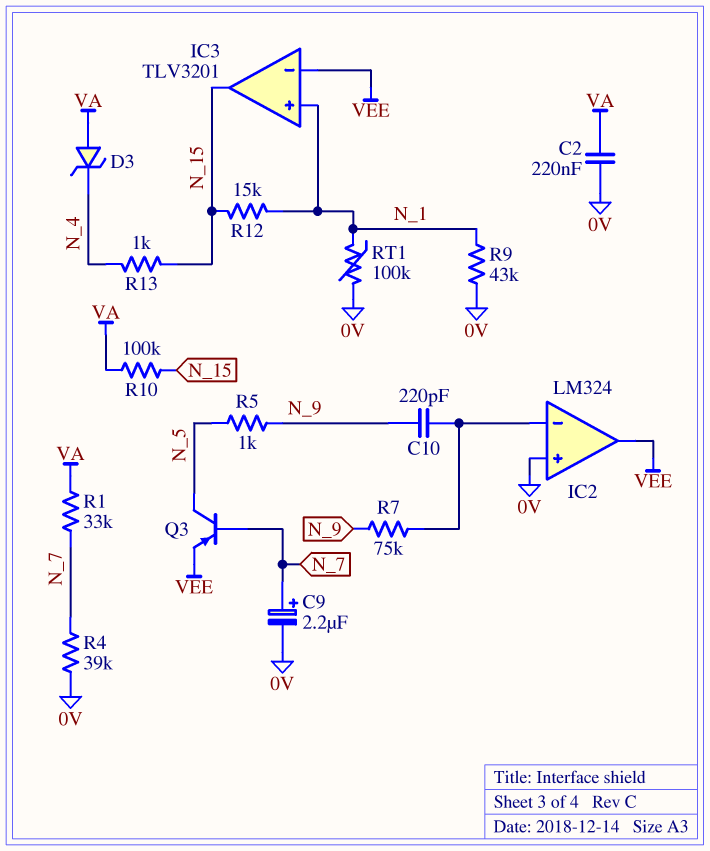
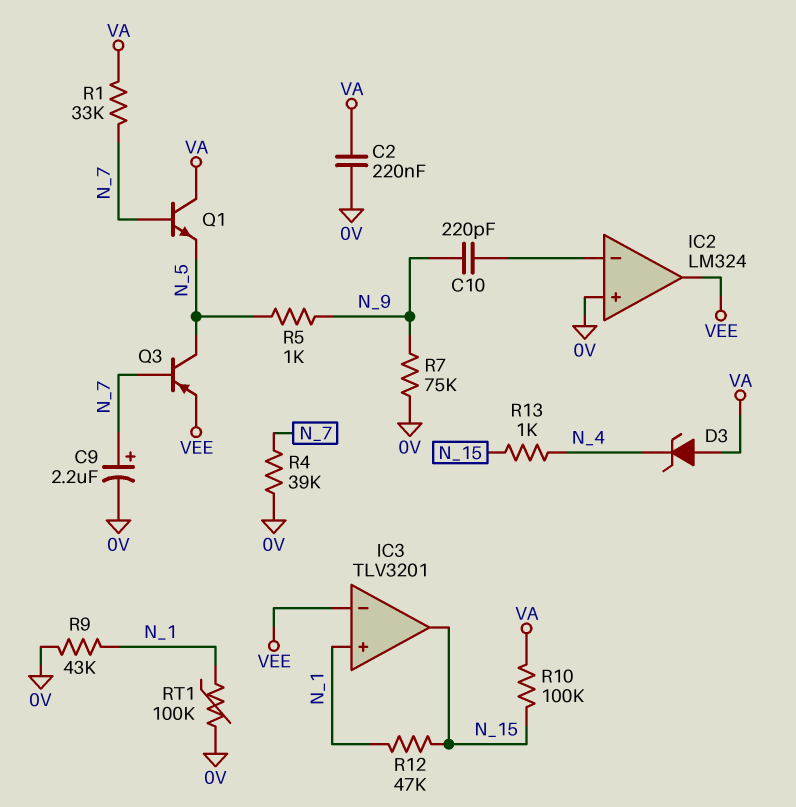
Q1: none -> NPN (B N_7, C VA, E N_5)
R7: 75k (IC2/in-, N_9) -> 75k (0V, N_9)
R12: 15k (N_1, N_15) -> 47k (N_1, N_15)

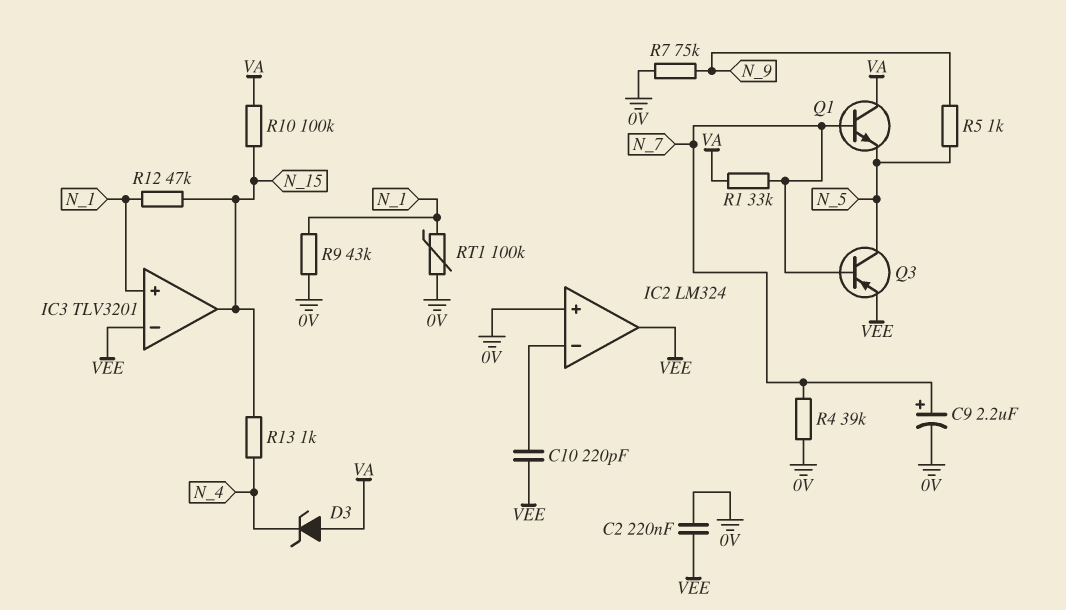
C2: 220nF (0V, VA) -> 220nF (0V, VEE)
C10: 220pF (IC2/in-, N_9) -> 220pF (IC2/in-, VEE)

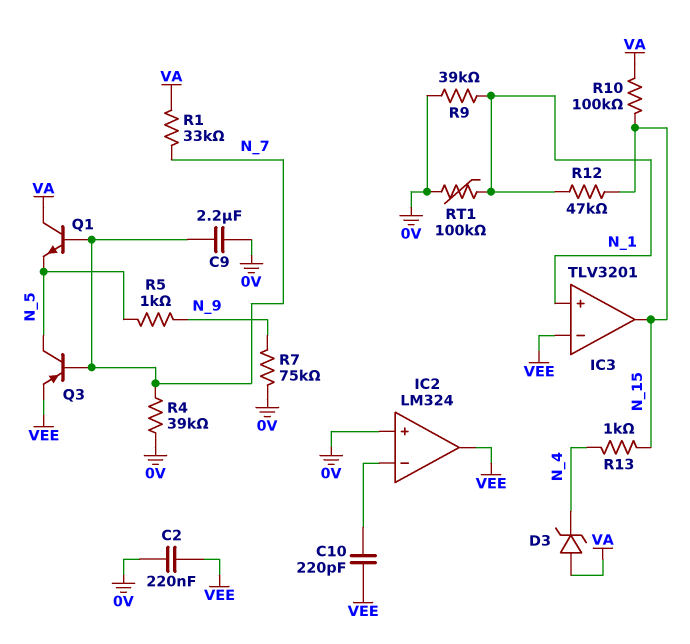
C9: 2.2uF (plus N_7, minus 0V) -> 2.2uF (0V, N_7)
R9: 43k (0V, N_1) -> 39k (0V, N_1)

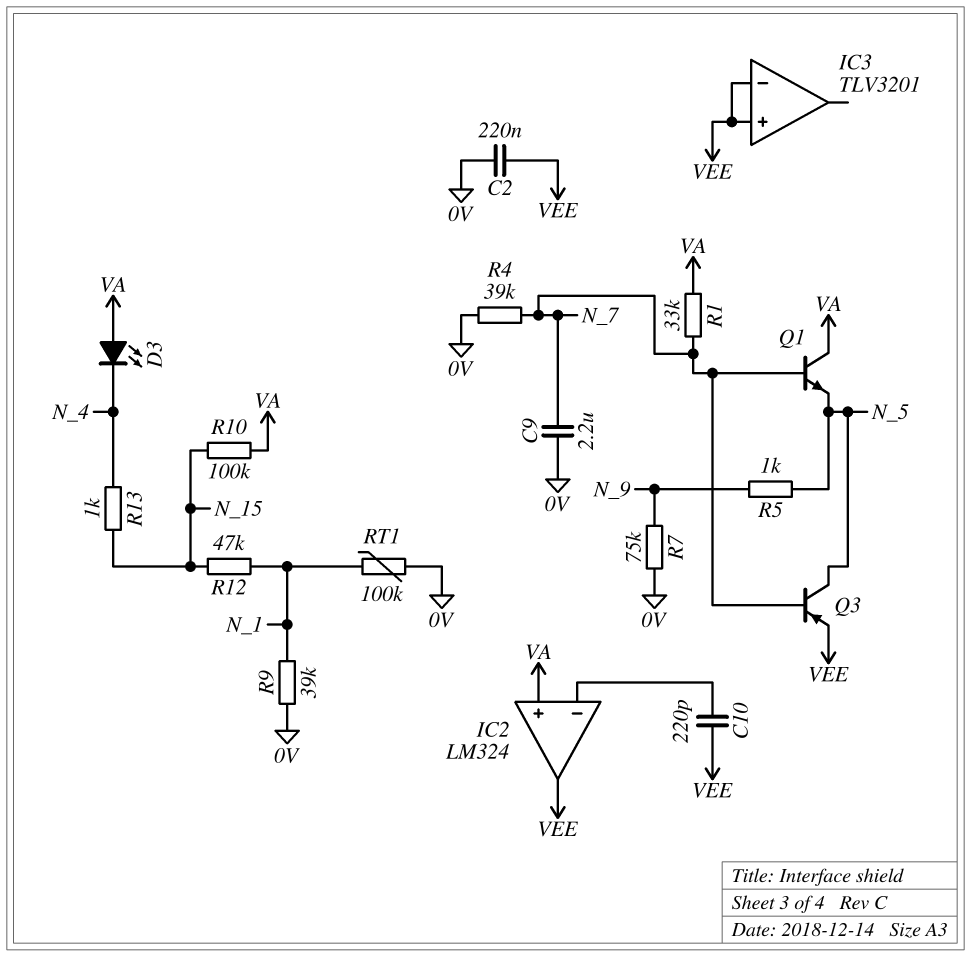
D3: zener (A VA, K N_4) -> LED (A VA, K N_4)
IC2 pin in+: 0V -> VA
IC3 pin in+: N_1 -> VEE
IC3 pin out: N_15 -> none

